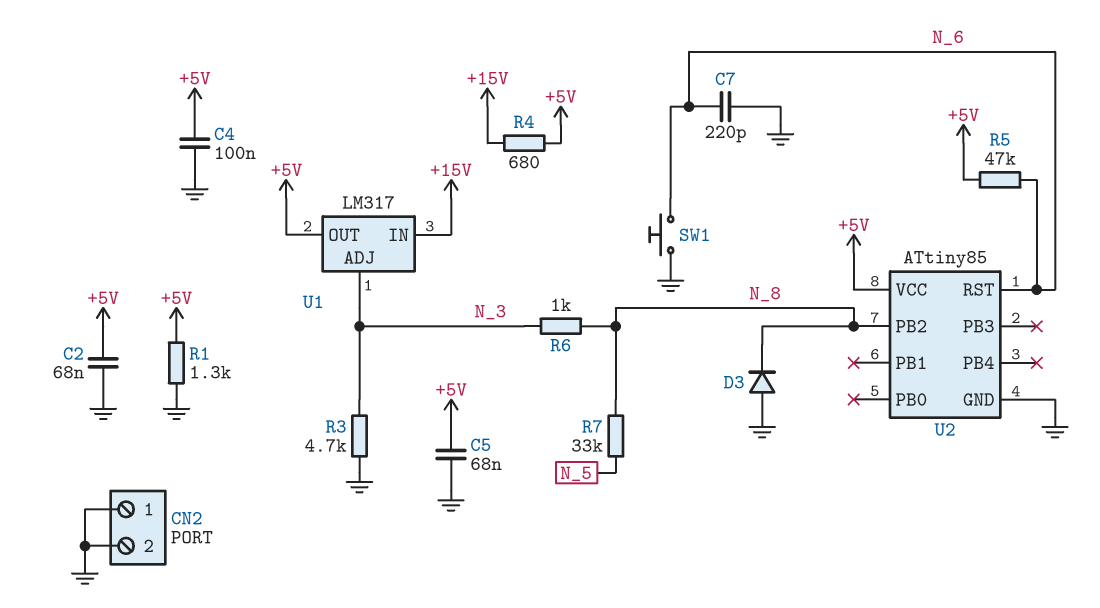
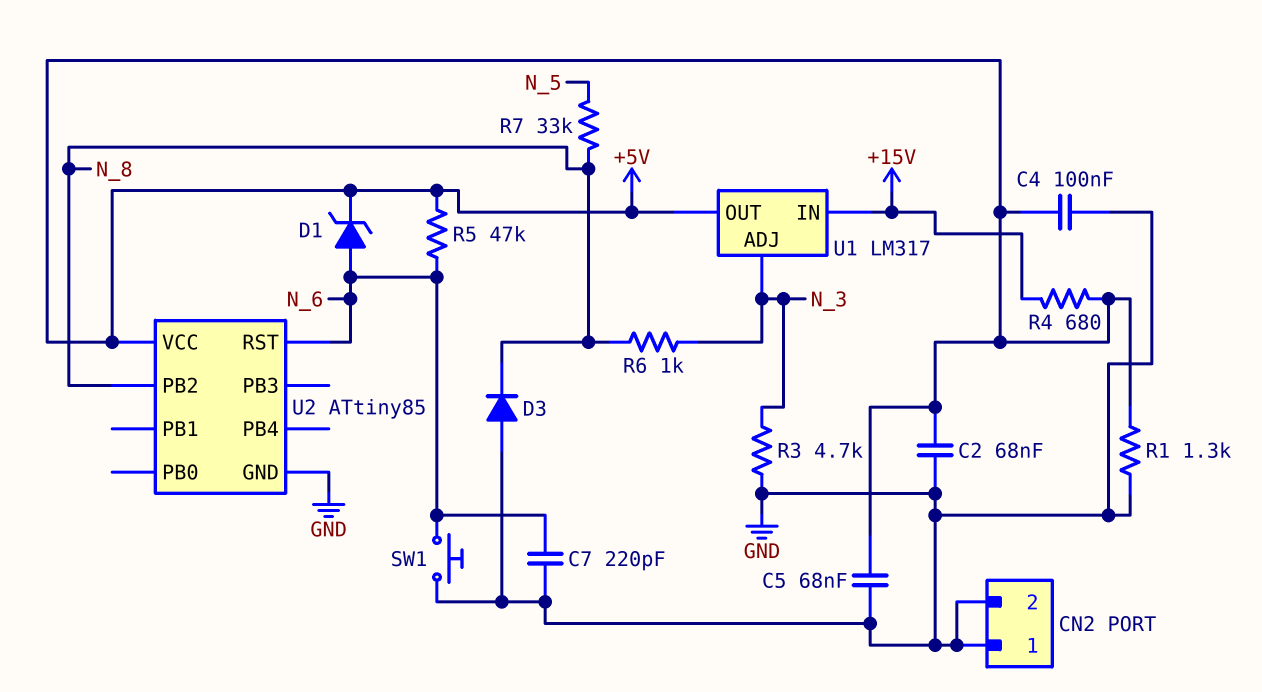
D1: none -> zener (A N_6, K +5V)

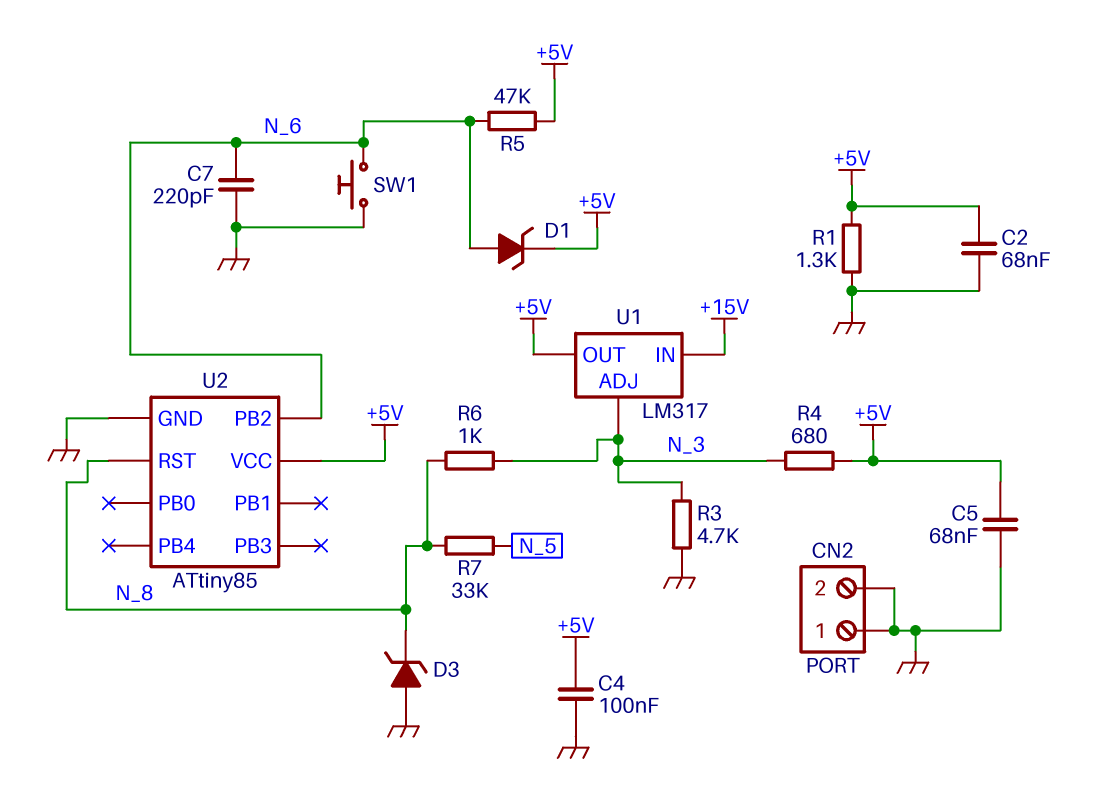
D3: diode (A GND, K N_8) -> zener (A GND, K N_8)
R4: 680 (+5V, +15V) -> 680 (+5V, N_3)
U2 pin PB2: N_8 -> N_6
U2 pin RST: N_6 -> N_8

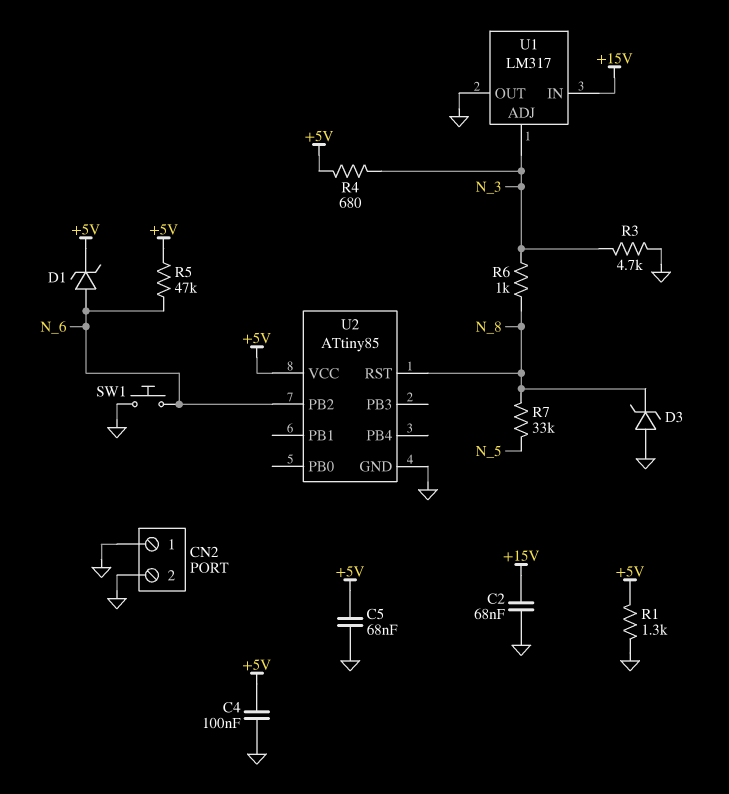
C2: 68nF (+5V, GND) -> 68nF (+15V, GND)
C7: 220pF (GND, N_6) -> none
U1 pin OUT: +5V -> GND

